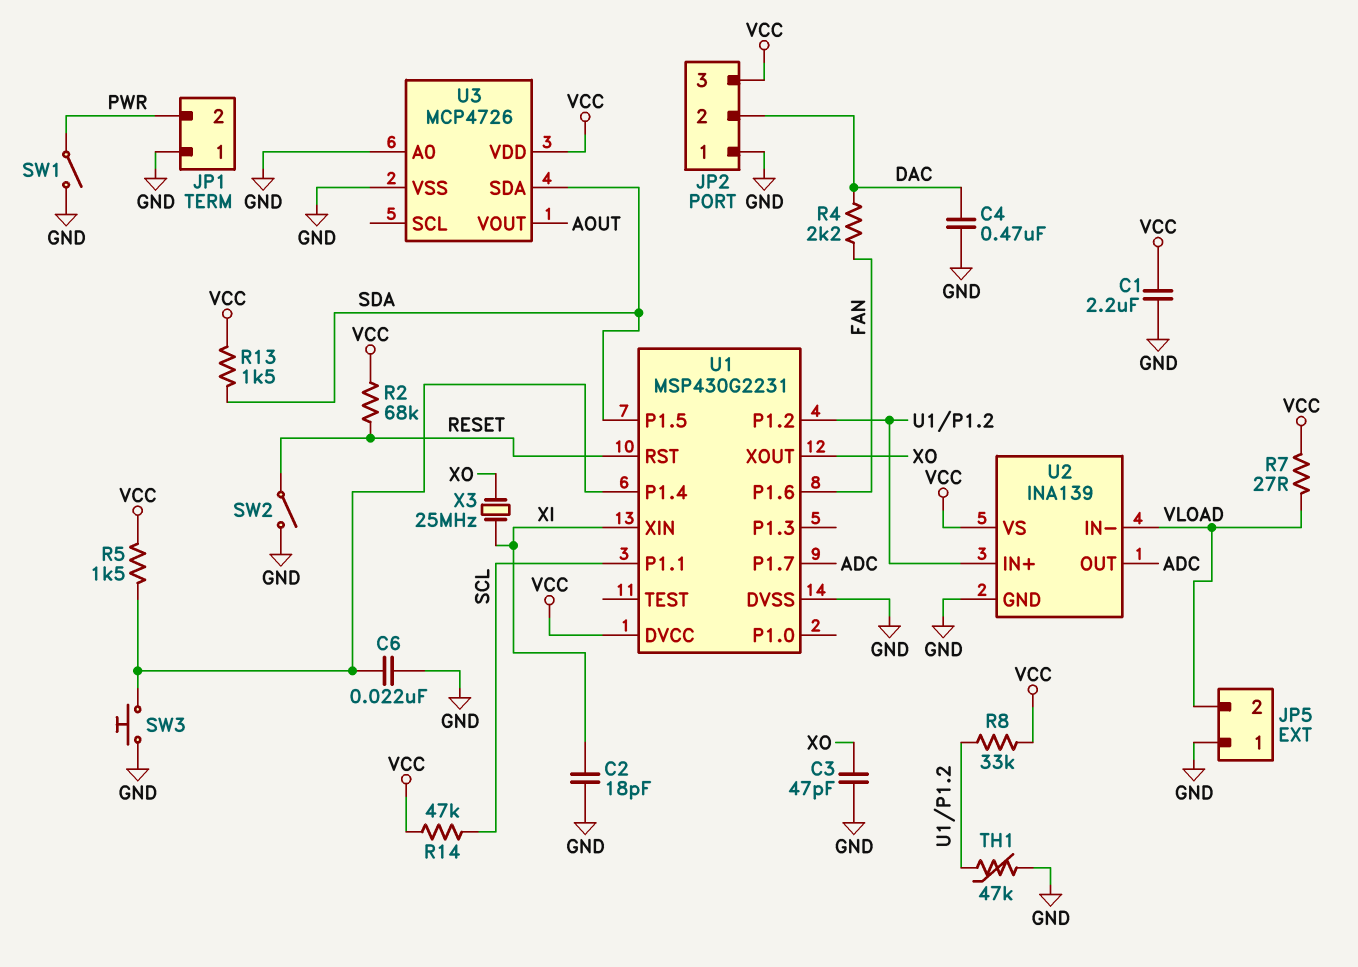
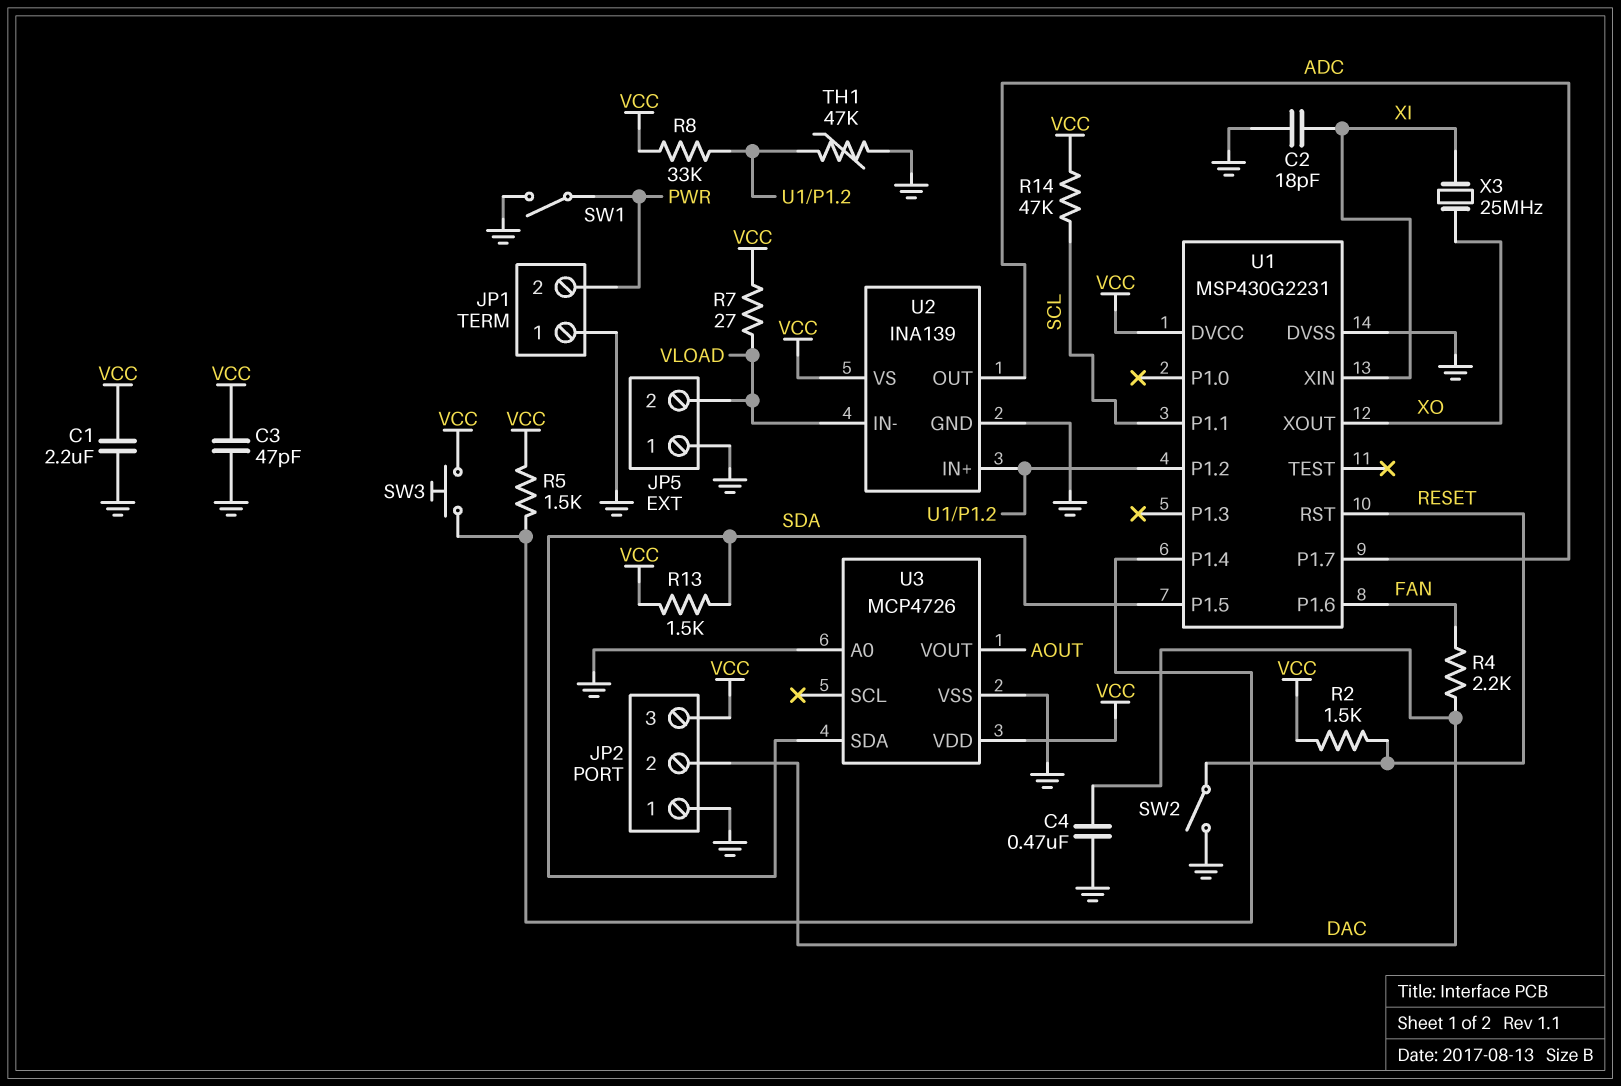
C3: 47pF (GND, XO) -> 47pF (GND, VCC)
C6: 22nF (GND, U1/P1.4) -> none
R2: 68k (RESET, VCC) -> 1.5k (RESET, VCC)
SW3: button (GND, U1/P1.4) -> button (U1/P1.4, VCC)

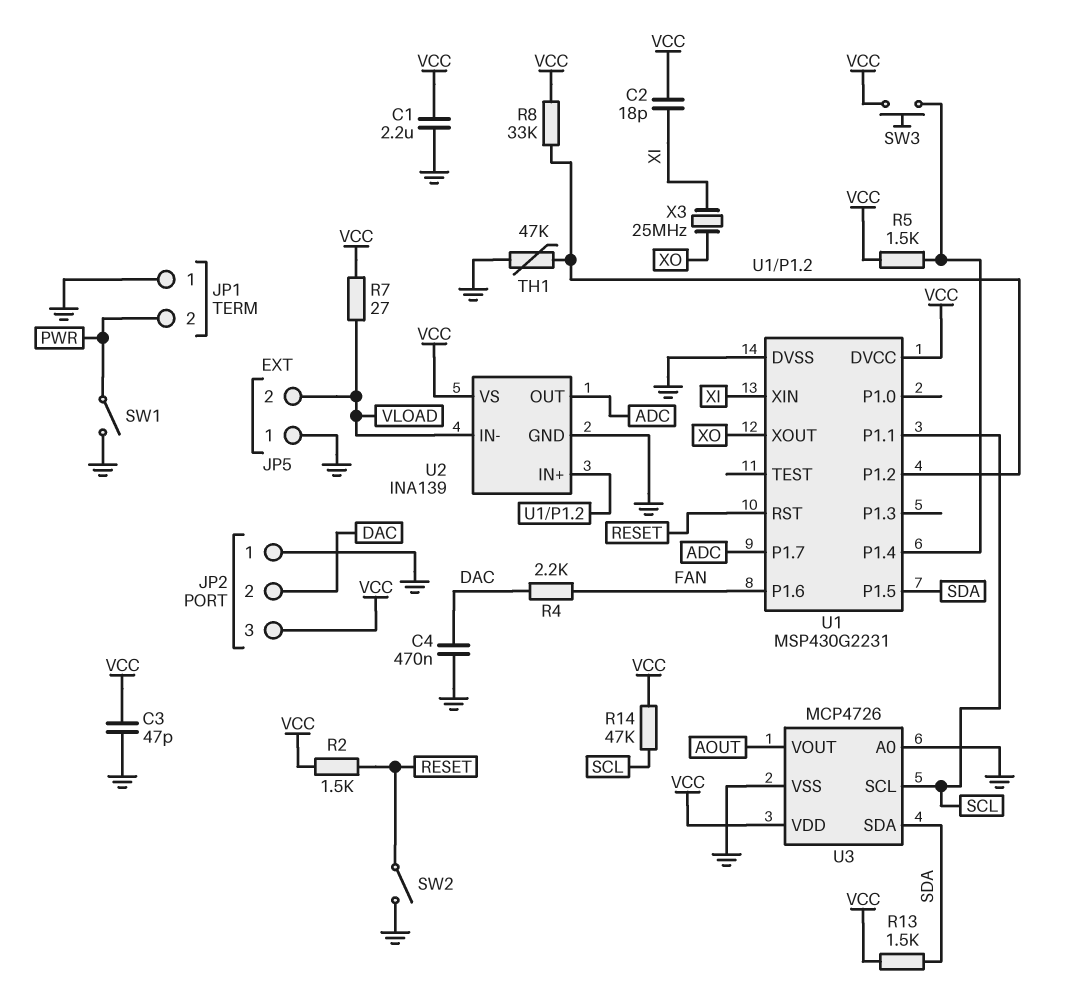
C2: 18pF (GND, XI) -> 18pF (VCC, XI)
U3 pin SCL: none -> SCL

